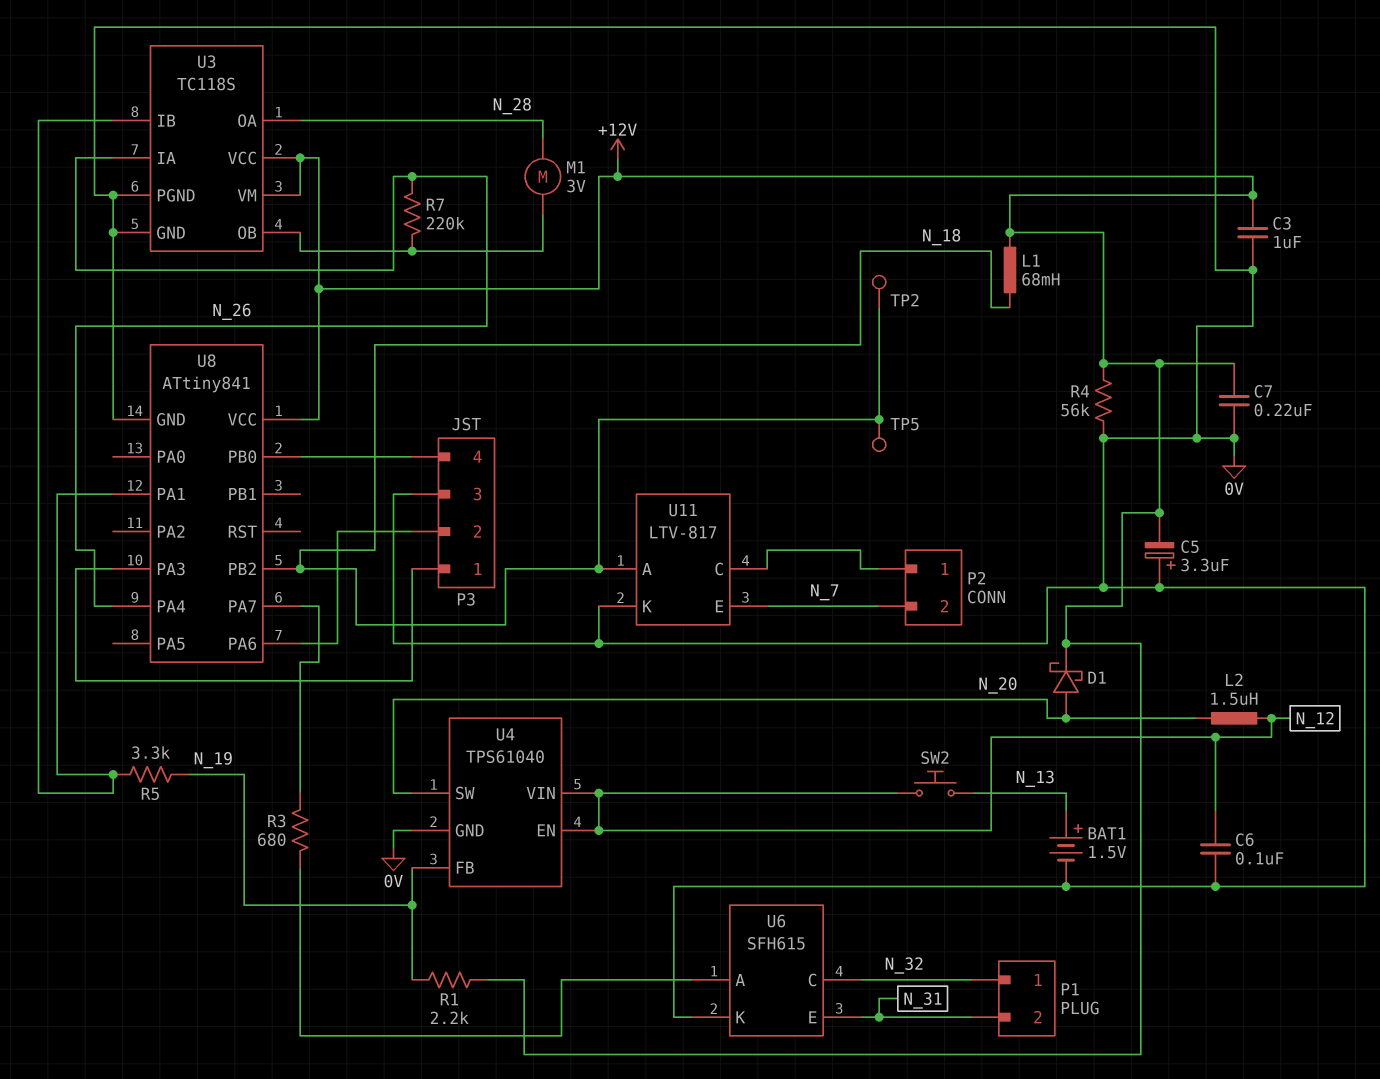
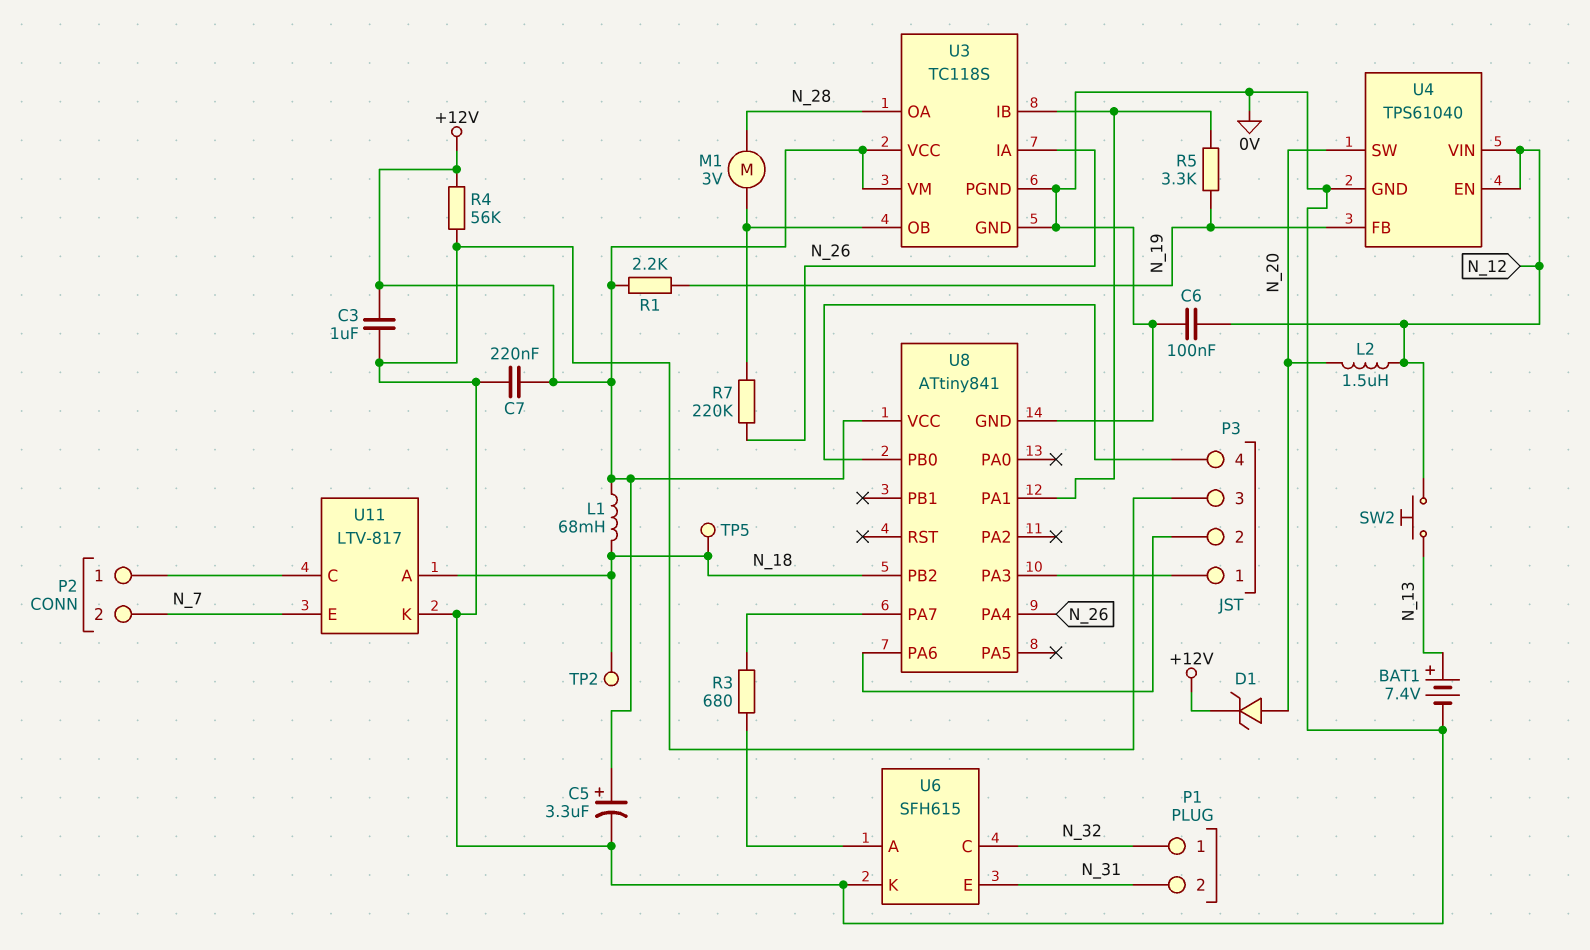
BAT1: 1.5V (plus N_13, minus 0V) -> 7.4V (plus N_13, minus 0V)
C5: 3.3uF (plus 0V, minus +12V) -> 3.3uF (plus +12V, minus 0V)
D1: schottky (A N_20, K +12V) -> zener (A N_20, K +12V)

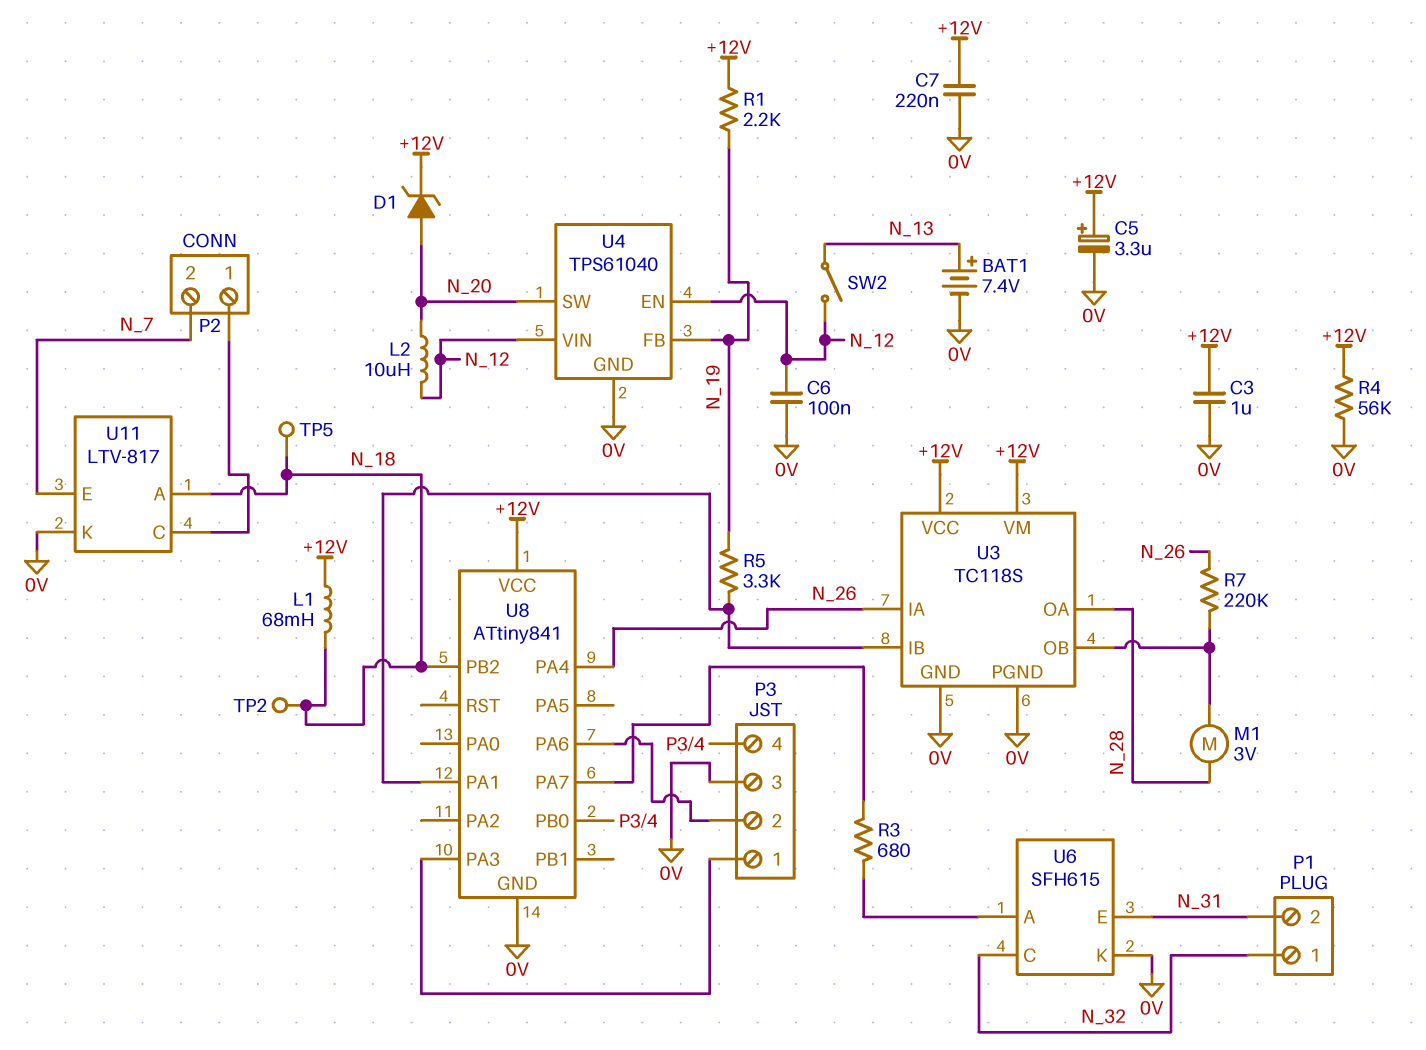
L2: 1.5uH (N_12, N_20) -> 10uH (N_12, N_20)
SW2: button (N_12, N_13) -> switch (N_12, N_13)

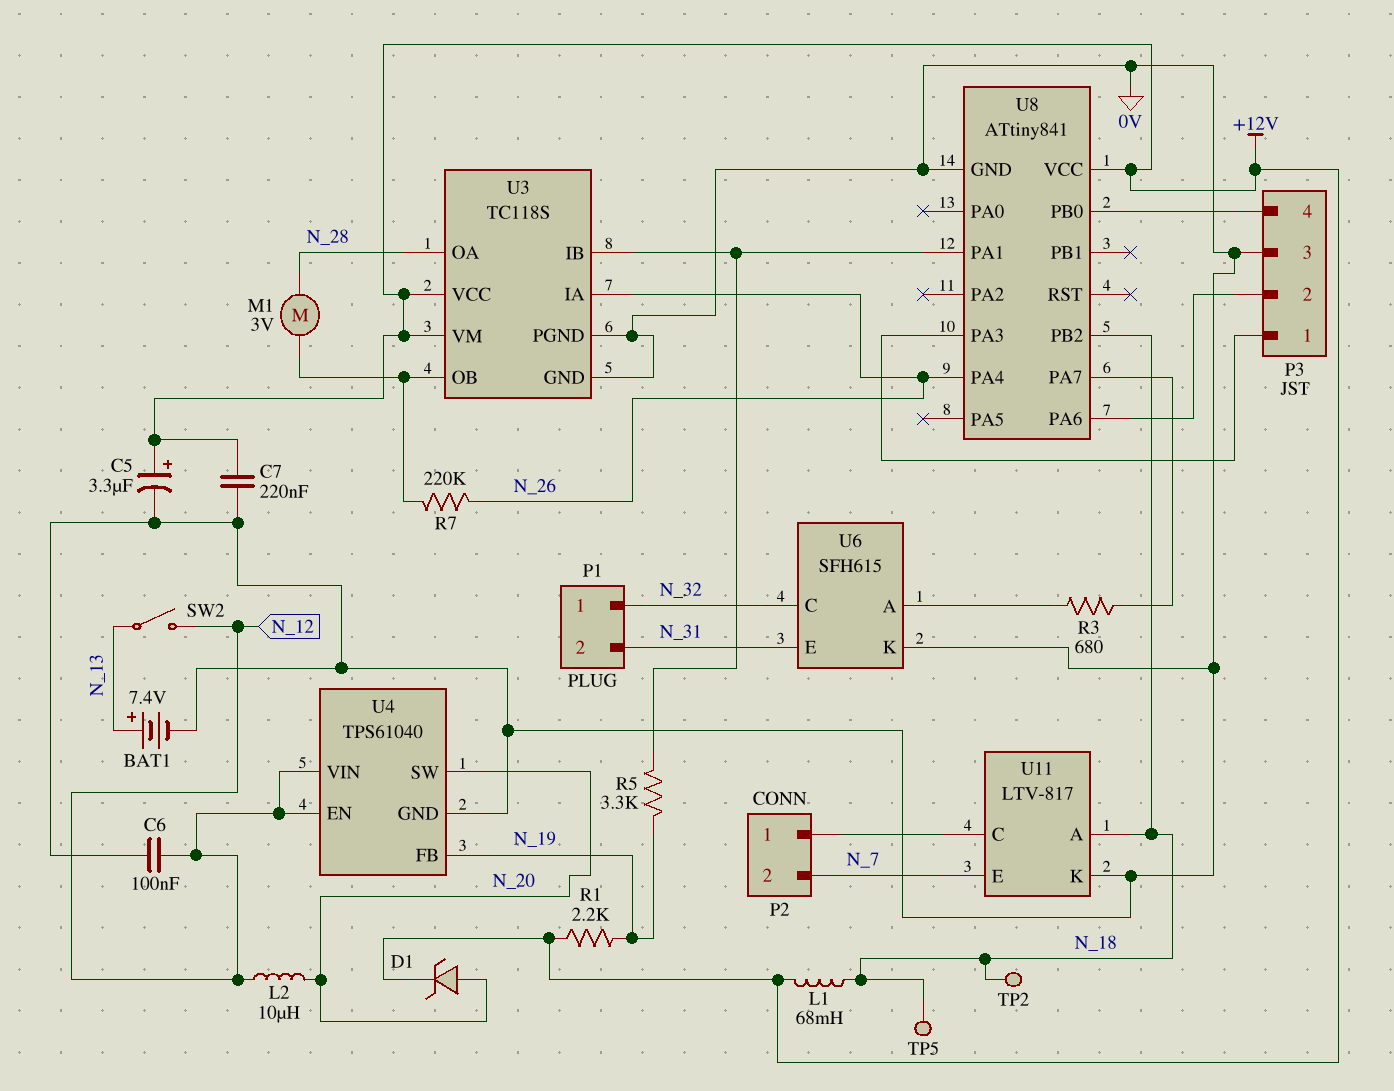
C3: 1uF (+12V, 0V) -> none
R4: 56k (+12V, 0V) -> none

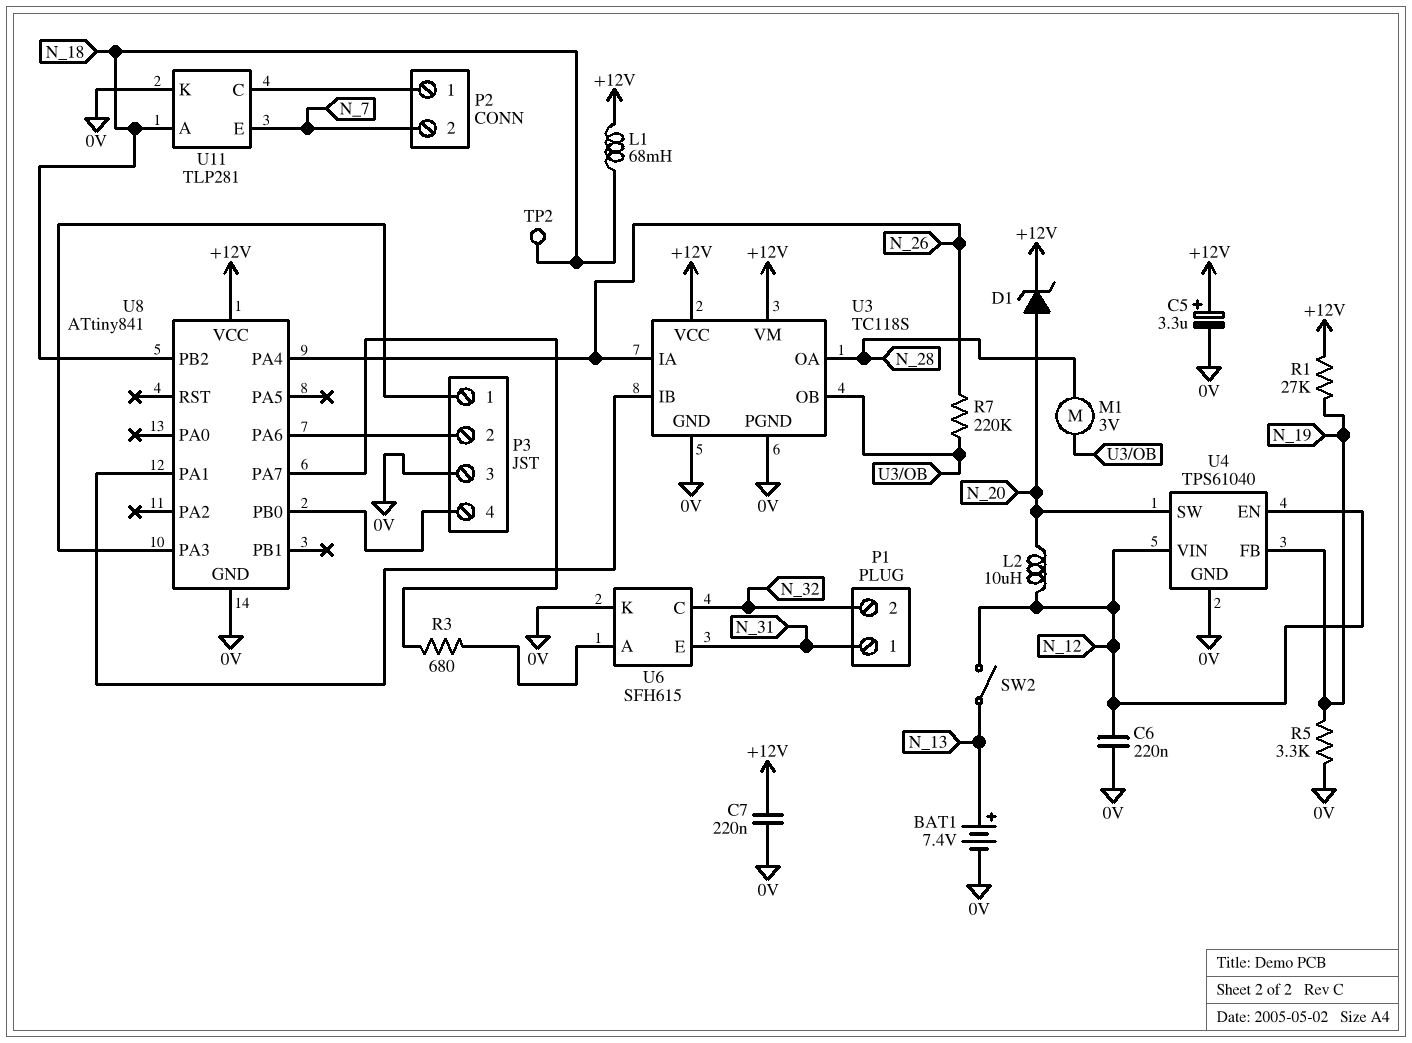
C6: 100nF (0V, N_12) -> 220nF (0V, N_12)
P1 pin 1: N_32 -> N_31
P1 pin 2: N_31 -> N_32
R1: 2.2k (+12V, N_19) -> 27k (+12V, N_19)
R5: 3.3k (N_19, U3/IB) -> 3.3k (0V, N_19)
TP5: test point (N_18) -> none
U11: LTV-817 -> TLP281

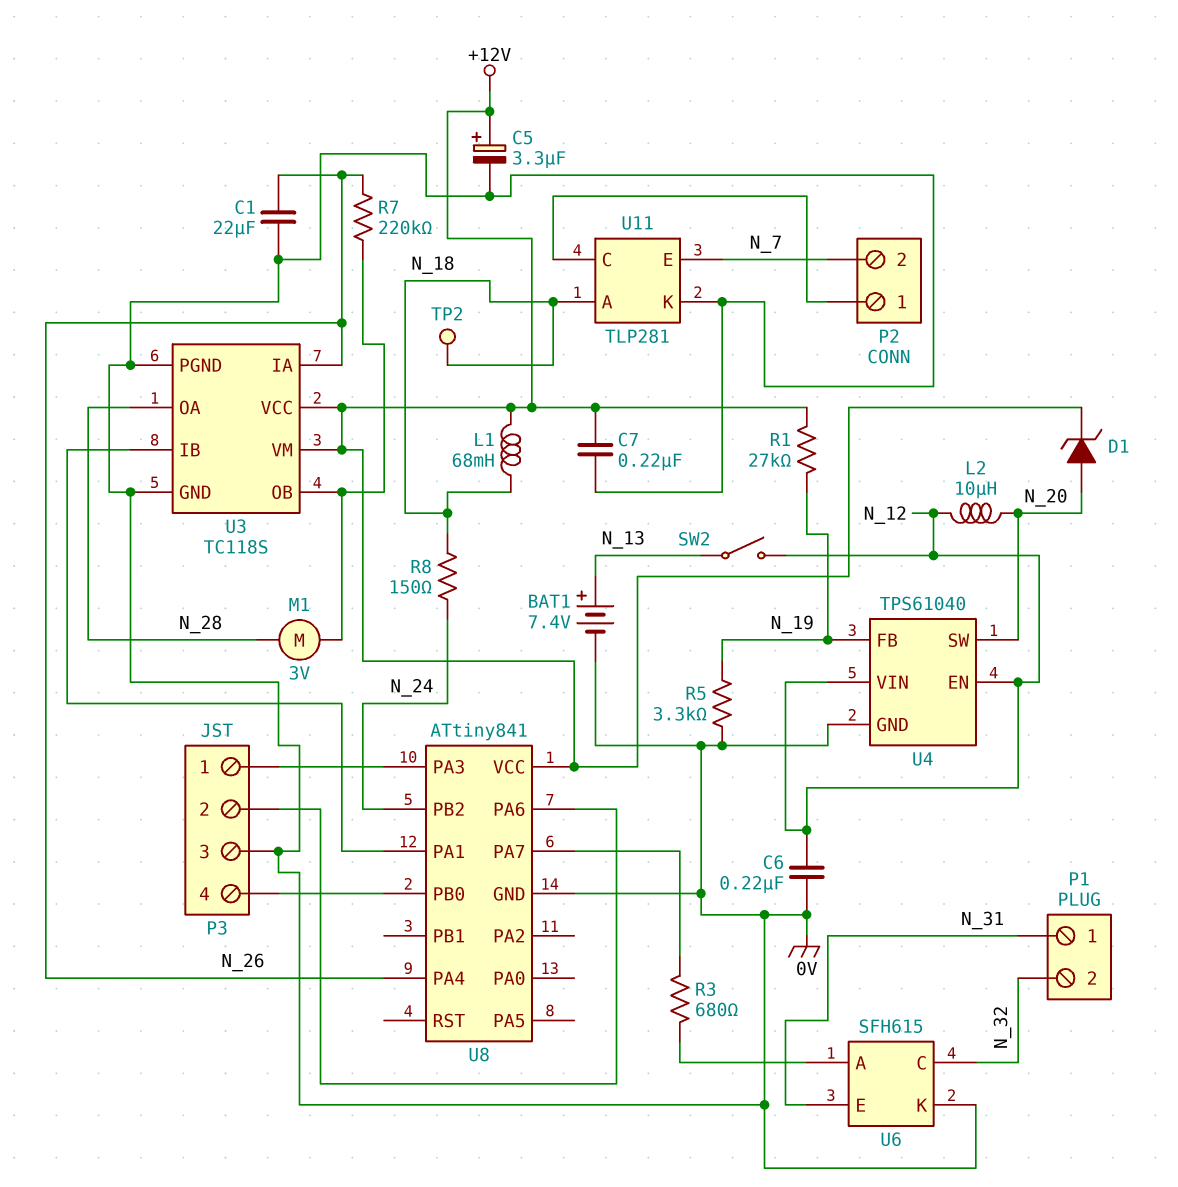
C1: none -> 22uF (0V, N_26)
R8: none -> 150 (N_18, N_24)
U8 pin PB2: N_18 -> N_24

